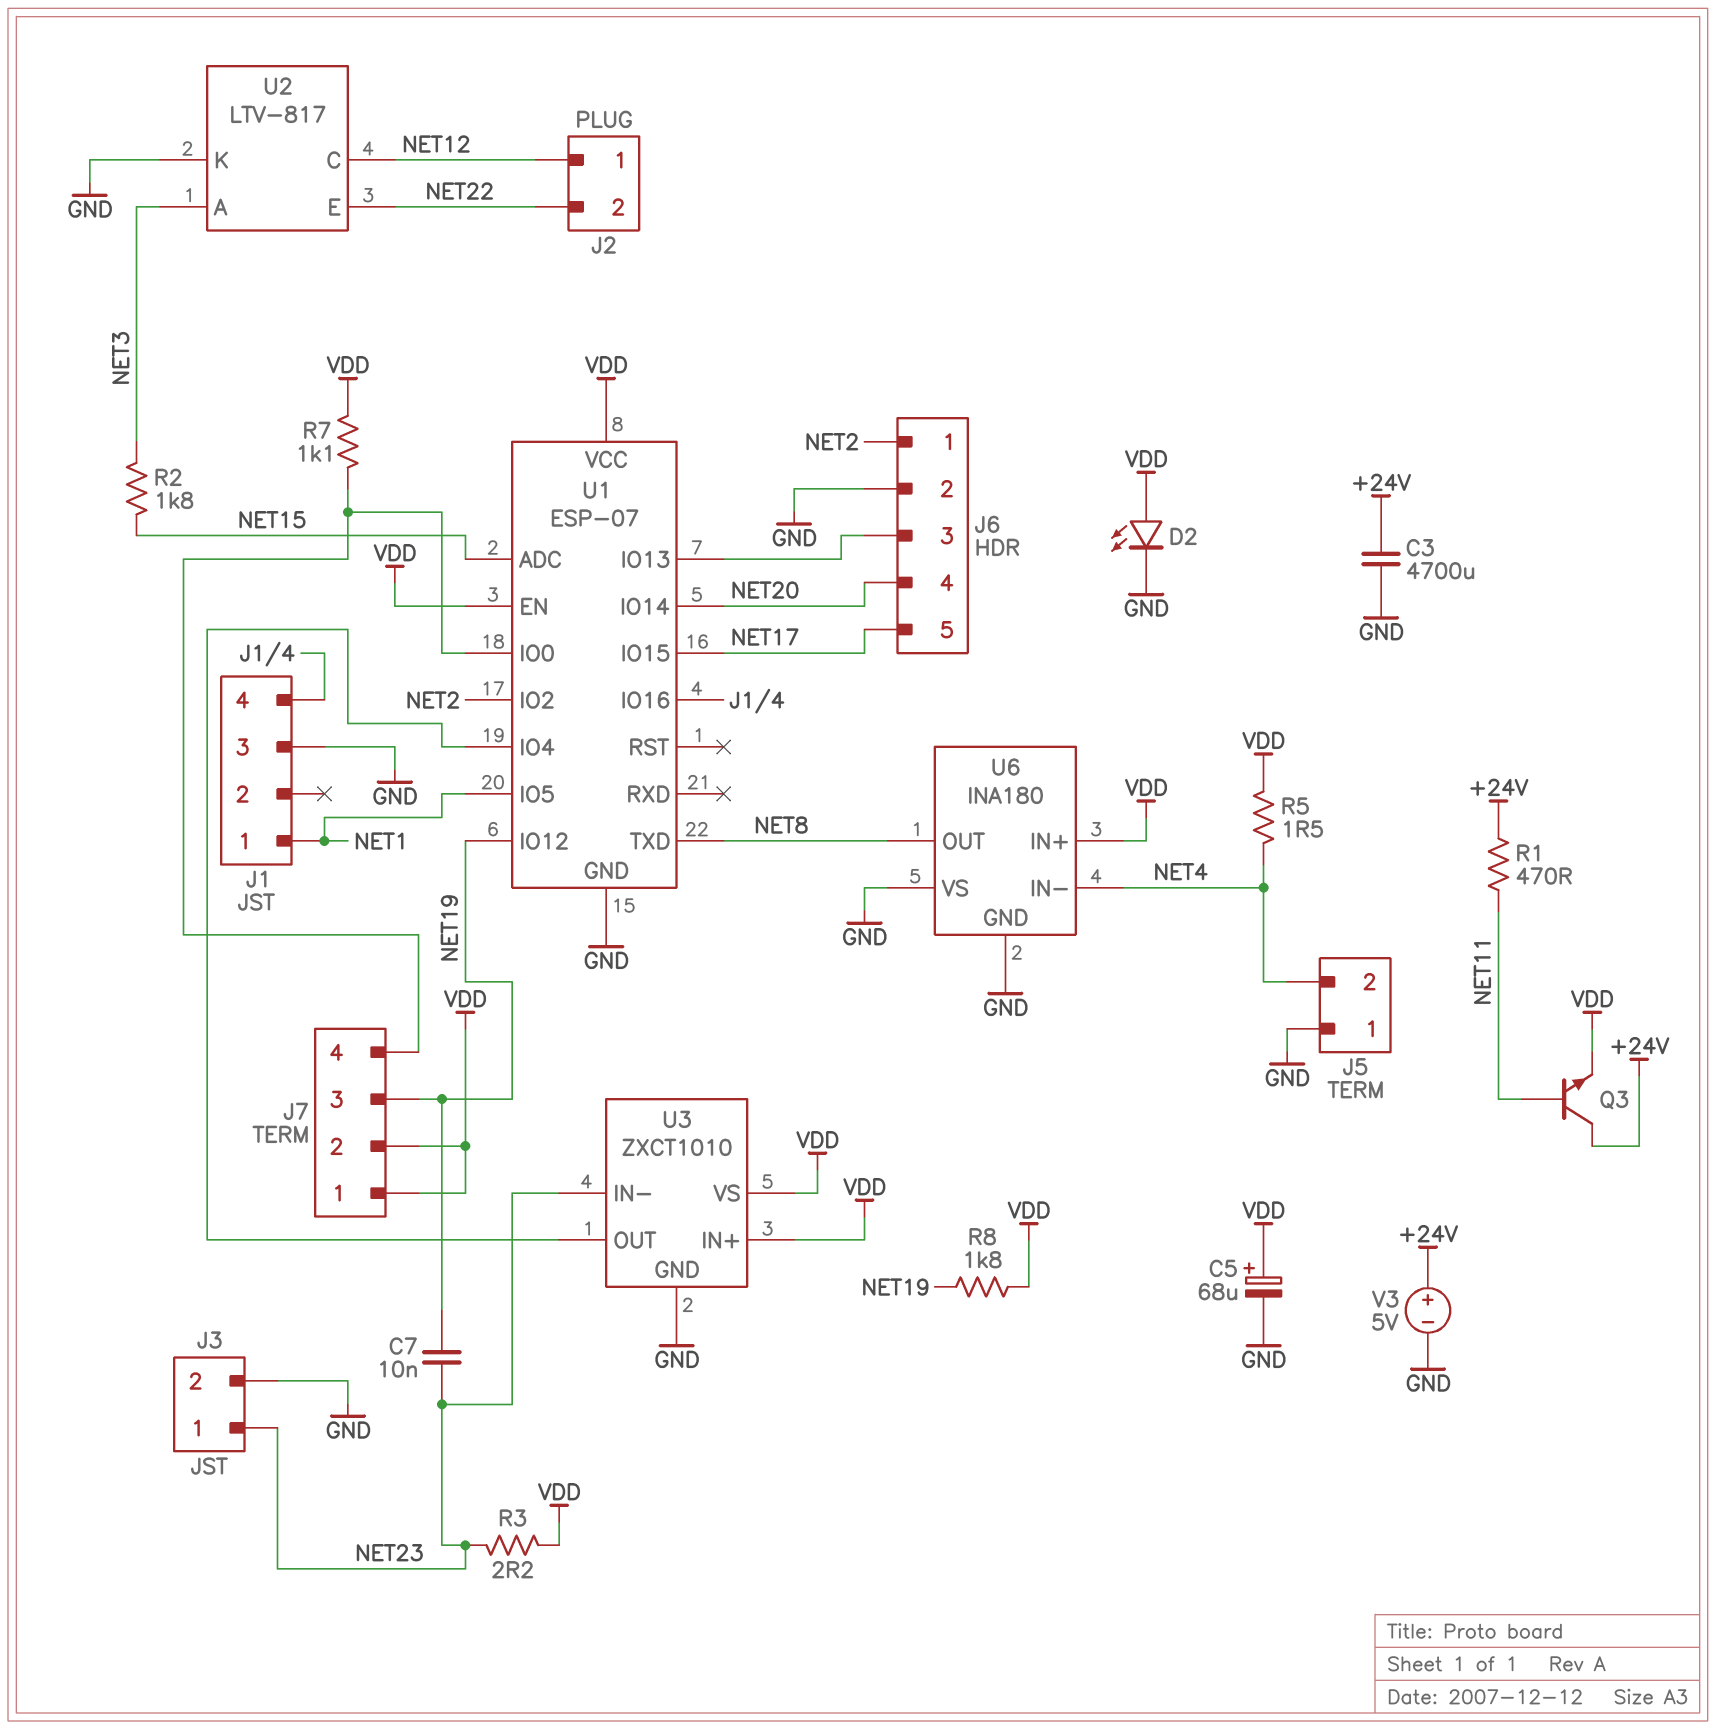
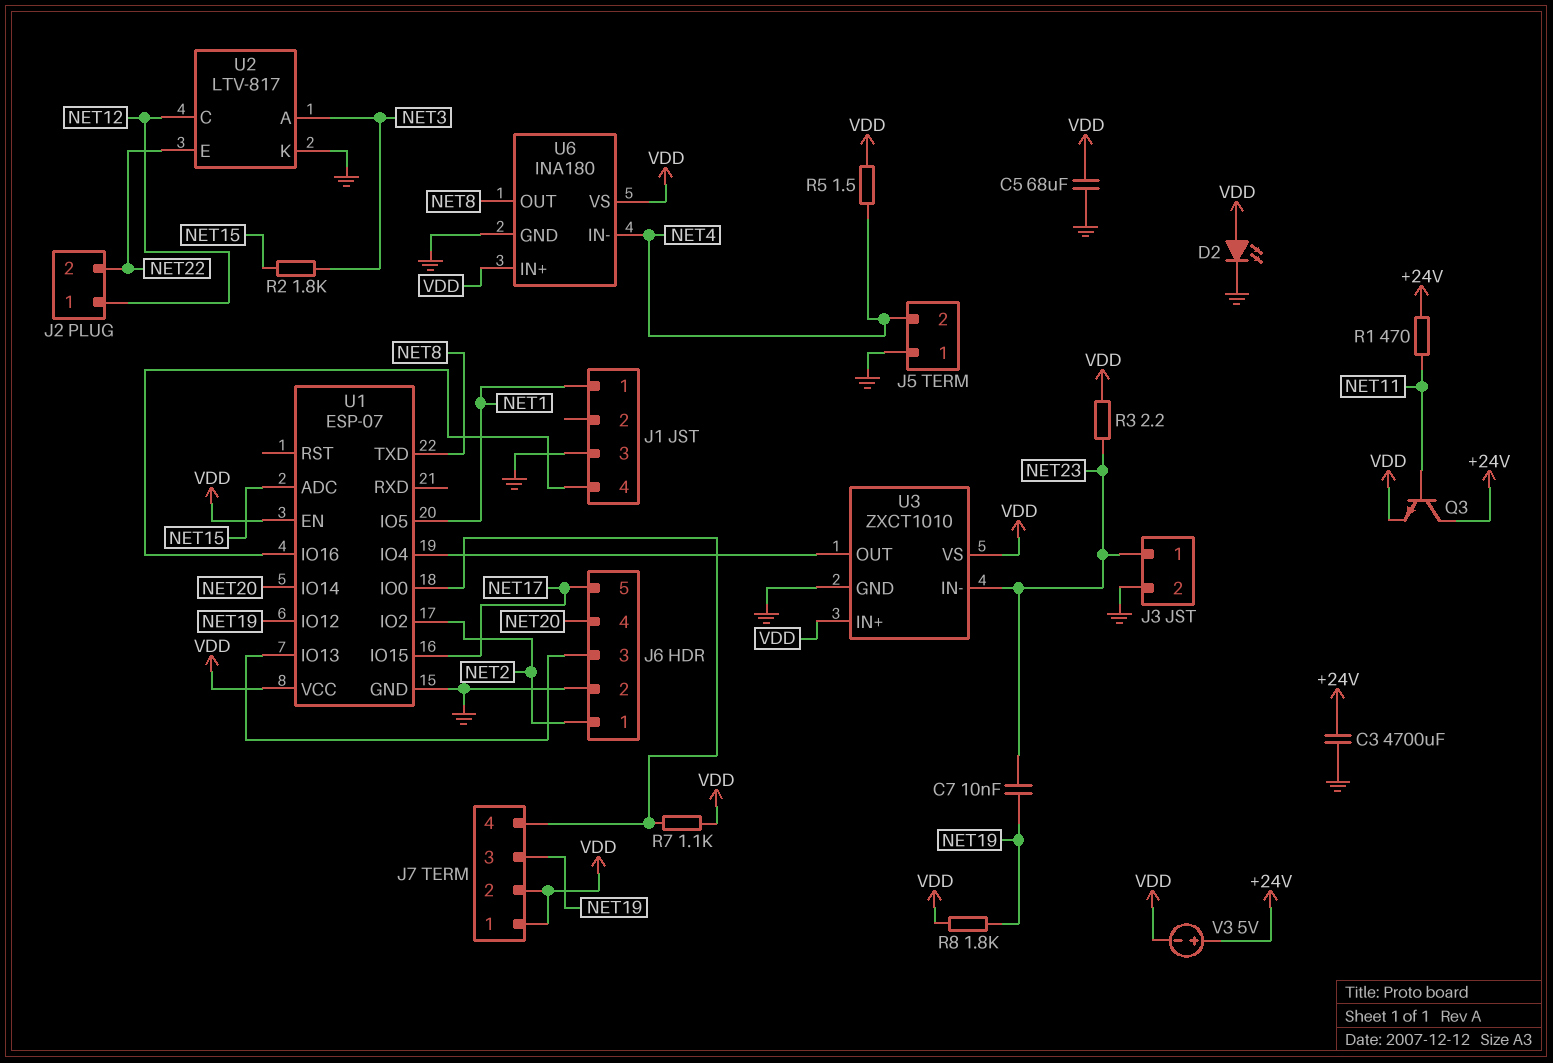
C5: 68uF (plus VDD, minus GND) -> 68uF (GND, VDD)
U6 pin VS: GND -> VDD
V3: 5V (plus +24V, minus GND) -> 5V (plus +24V, minus VDD)

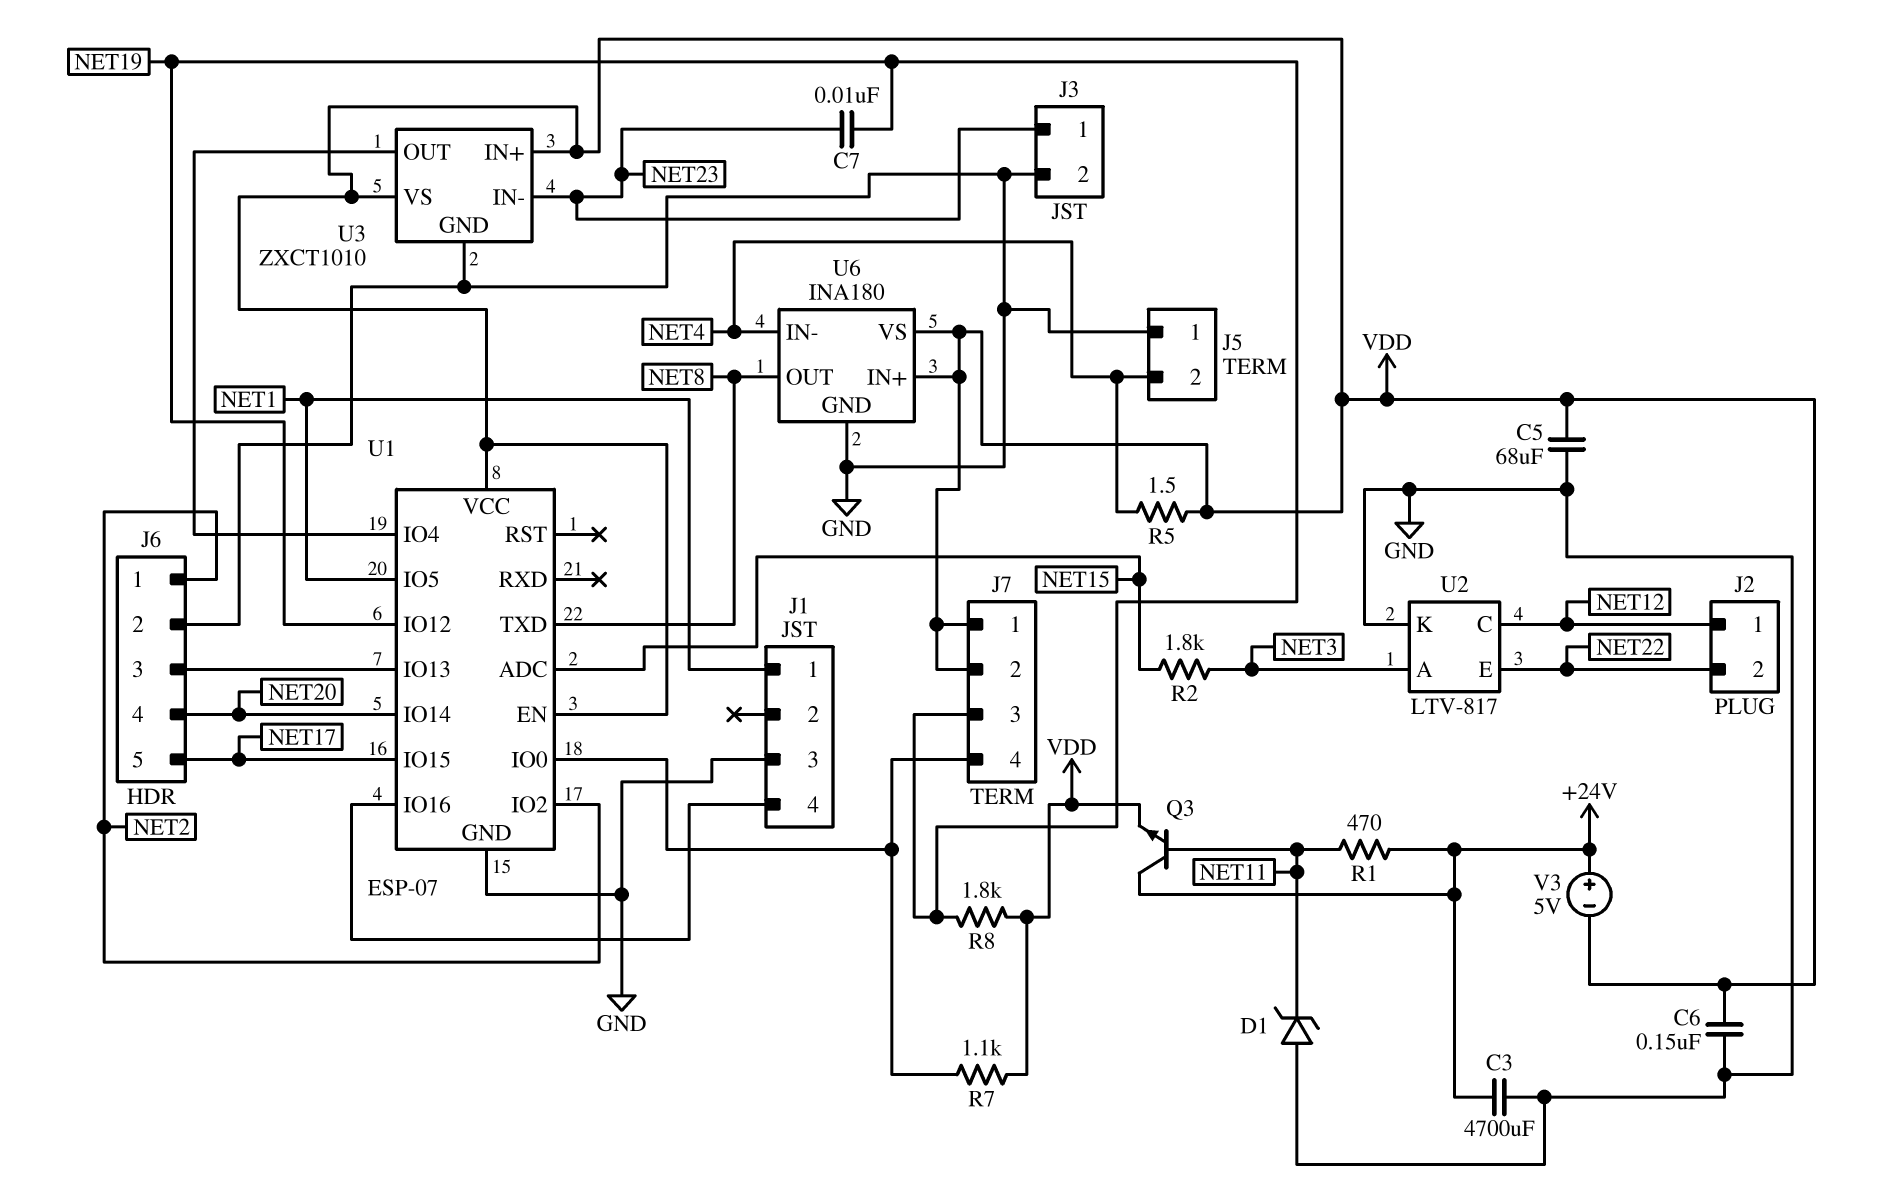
C6: none -> 150nF (GND, VDD)
D1: none -> zener (A GND, K NET11)
D2: LED (A VDD, K GND) -> none
R3: 2.2 (NET23, VDD) -> none

